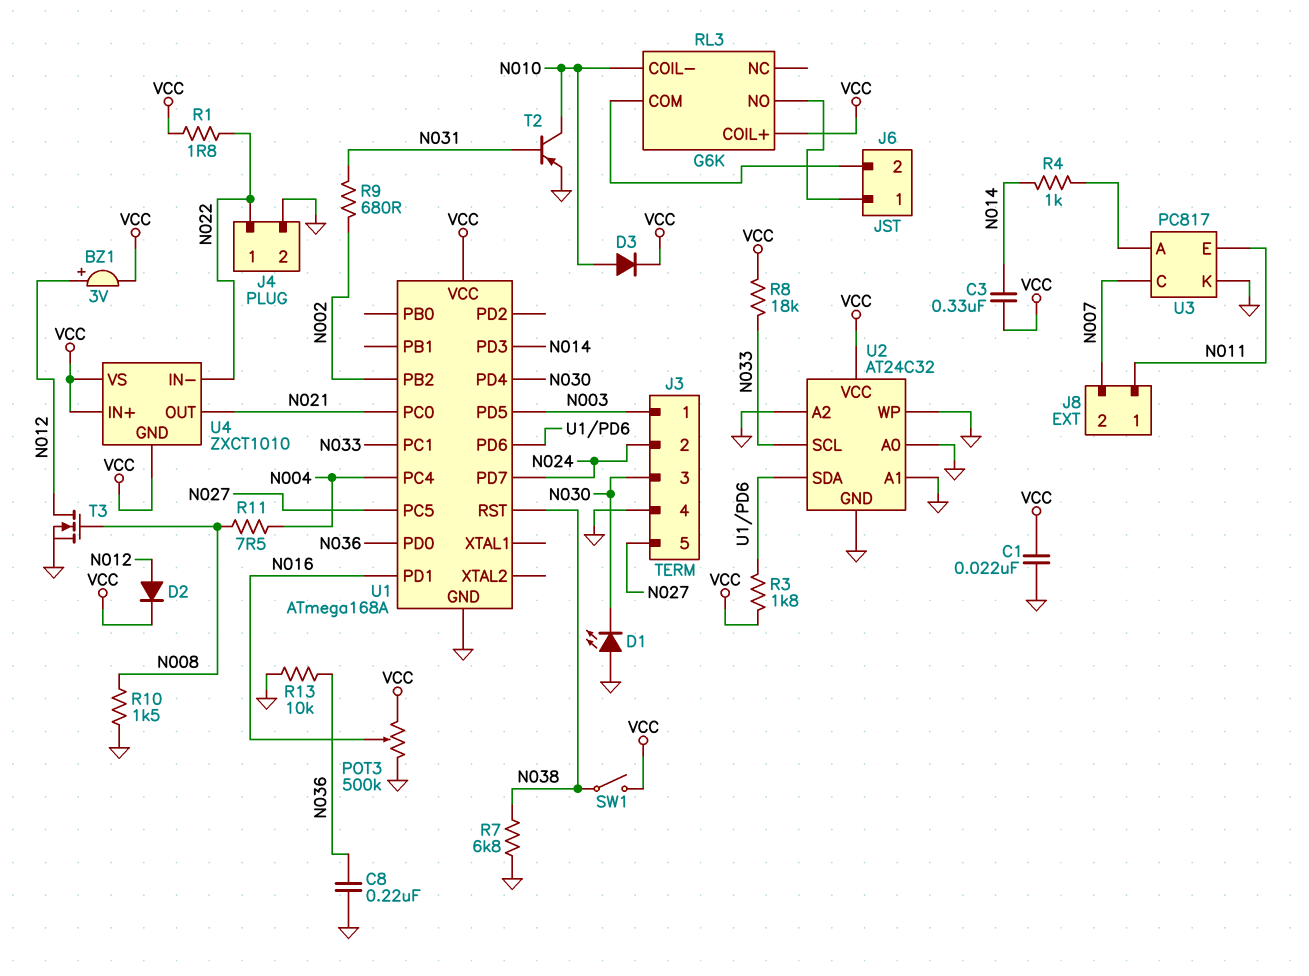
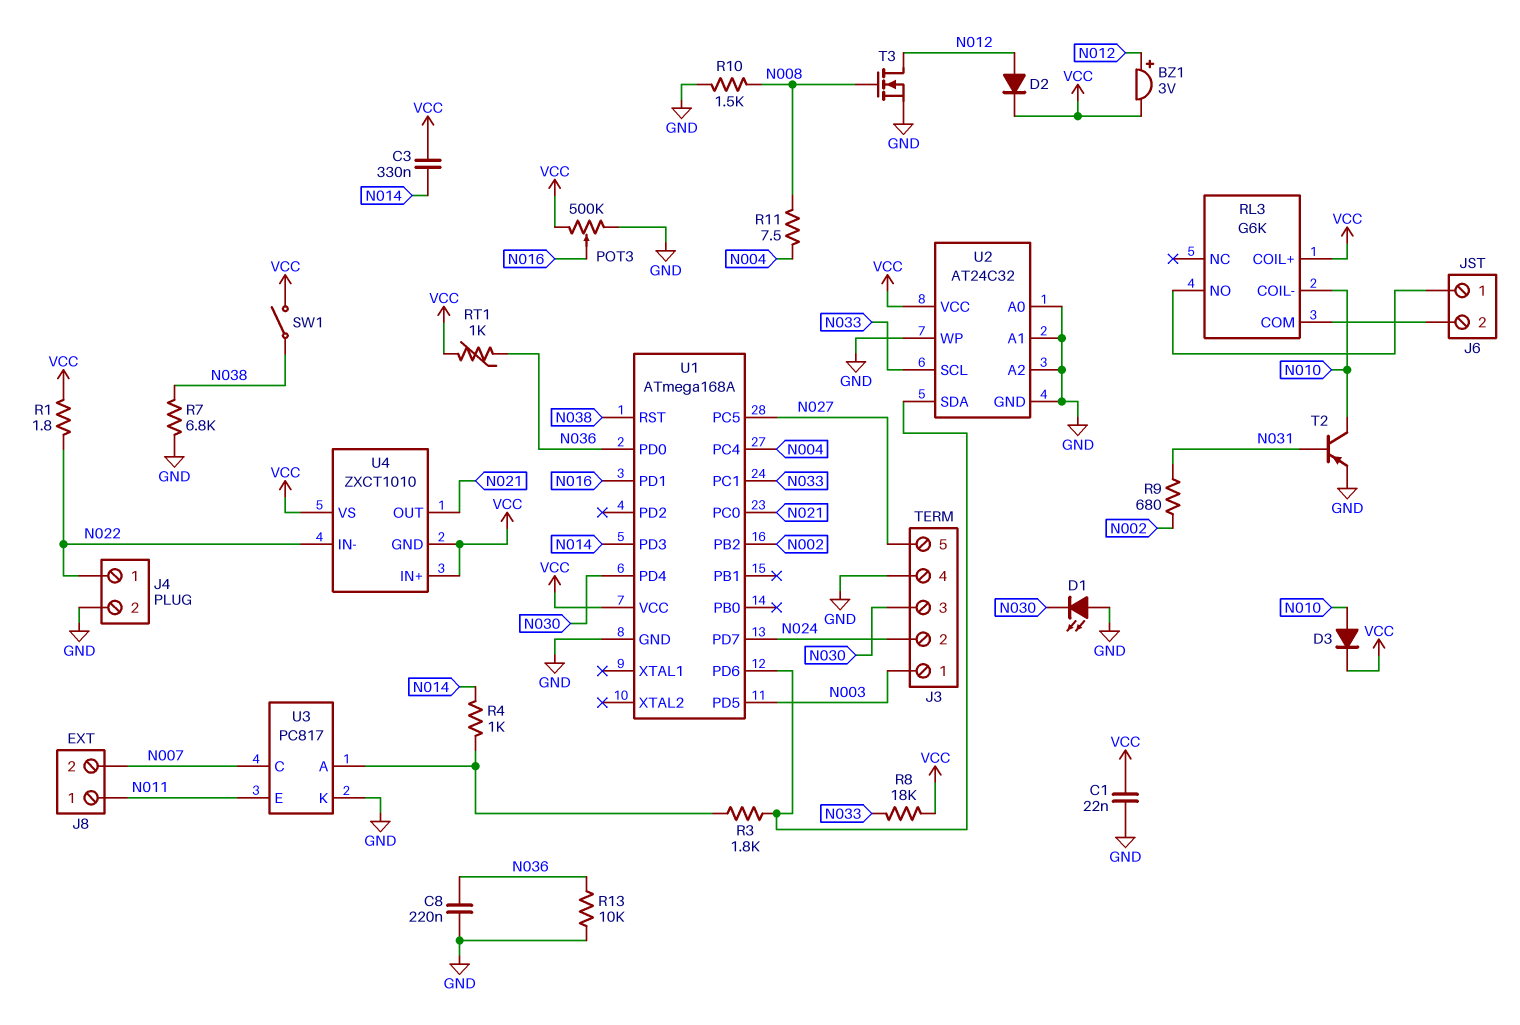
R3: 1.8k (U1/PD6, VCC) -> 1.8k (U1/PD6, U3/A)
RT1: none -> 1k (N036, VCC)

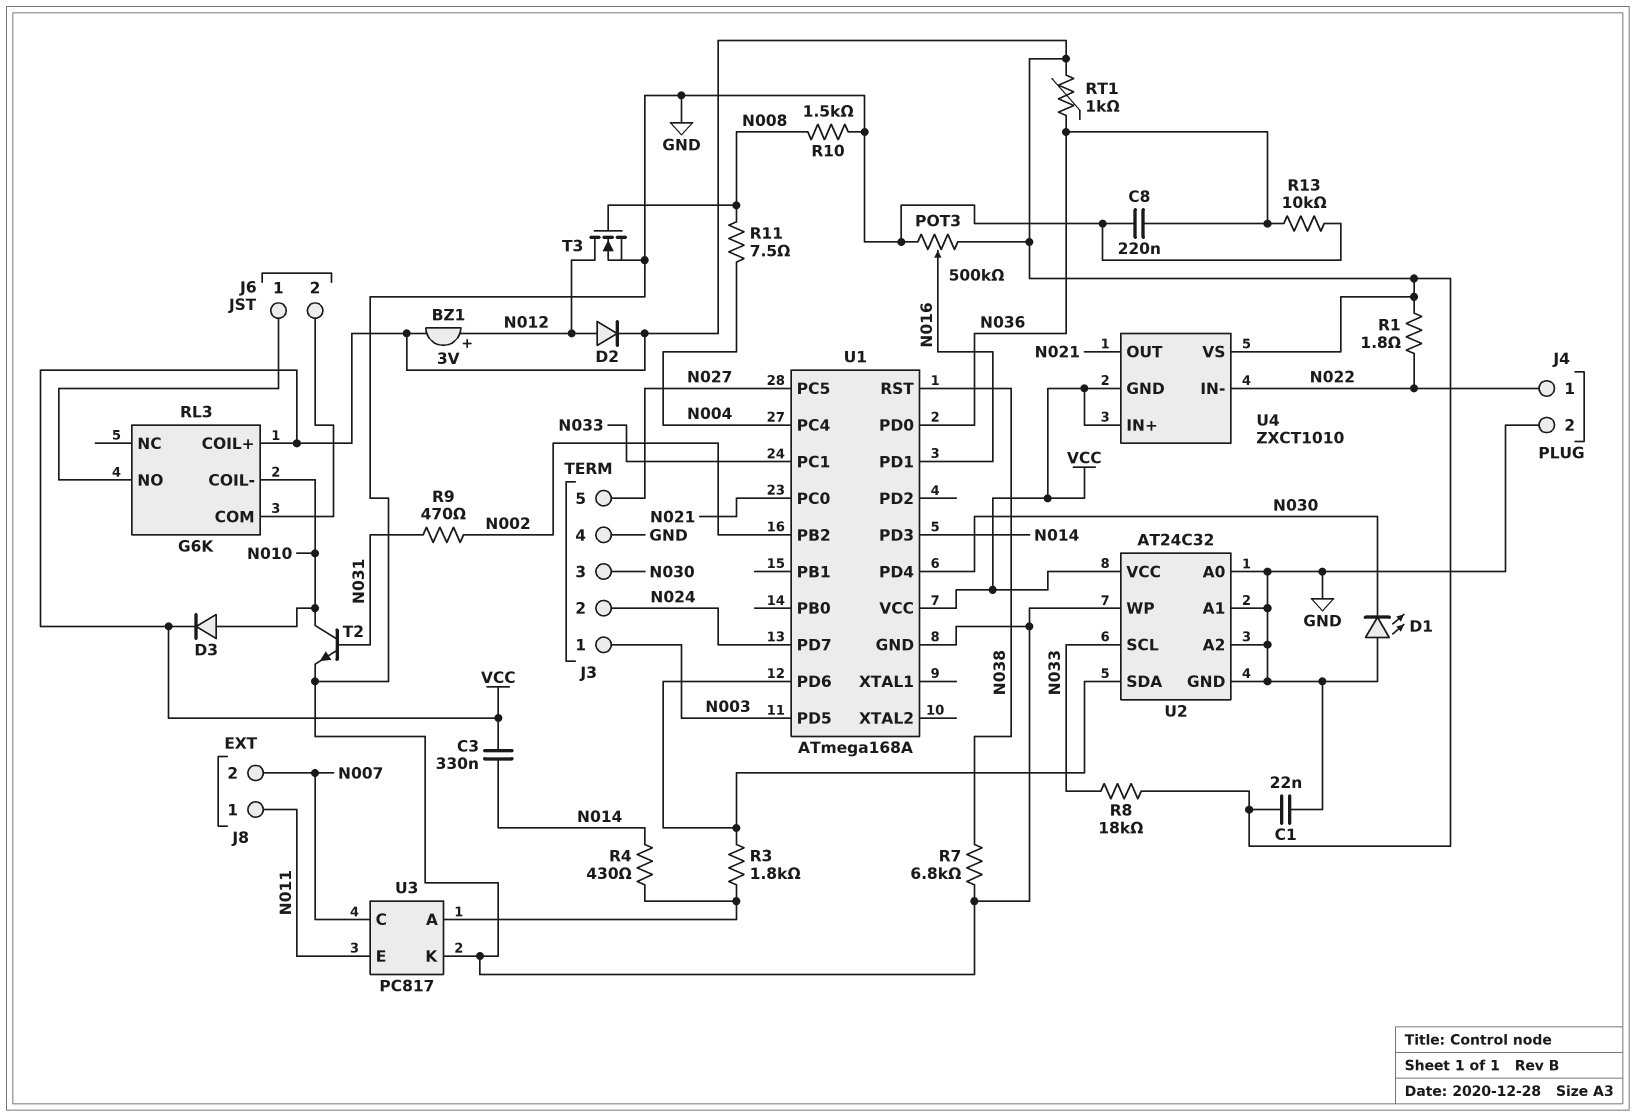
R4: 1k (N014, U3/A) -> 430 (N014, U3/A)
R9: 680 (N002, N031) -> 470 (N002, N031)
SW1: switch (N038, VCC) -> none
T2: PNP (B N031, C N010, E GND) -> NPN (B N031, C N010, E GND)

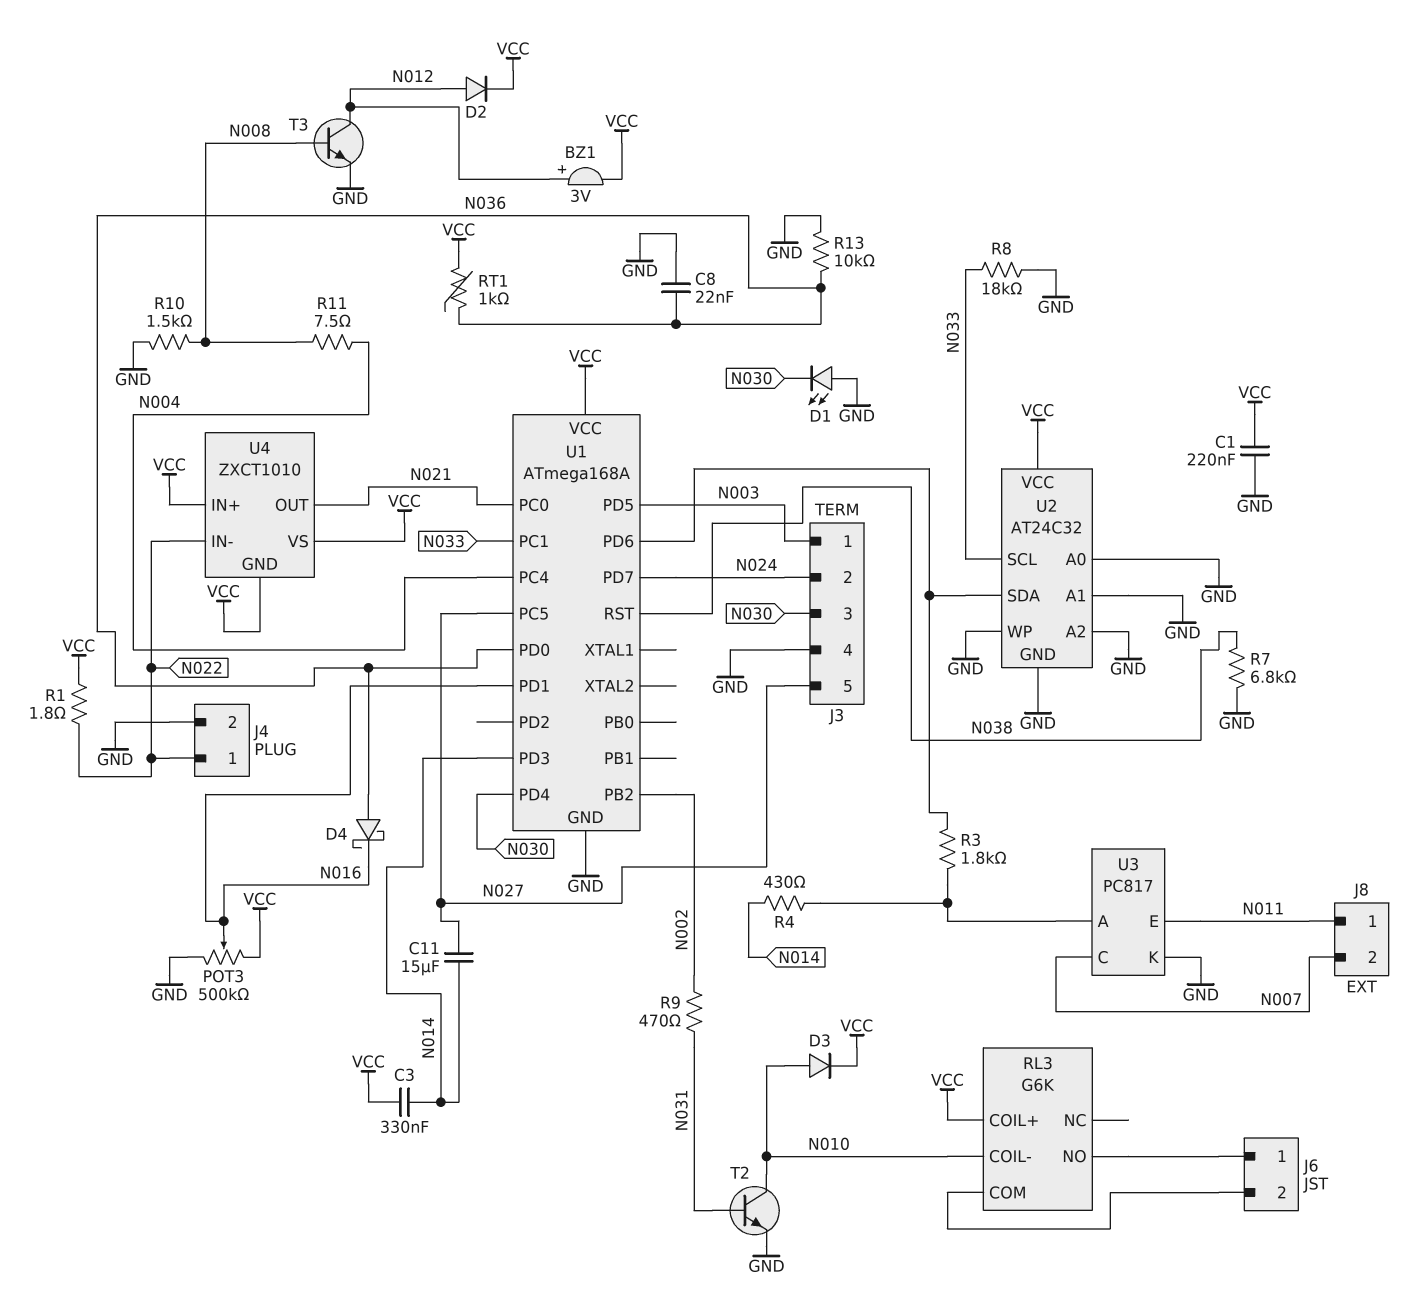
C1: 22nF (GND, VCC) -> 220nF (GND, VCC)
C8: 220nF (GND, N036) -> 22nF (GND, N036)
C11: none -> 15uF (N014, N027)
D4: none -> schottky (A N036, K N016)
R8: 18k (N033, VCC) -> 18k (GND, N033)
T3: NMOS (G N008, D N012, S GND) -> NPN (B N008, C N012, E GND)

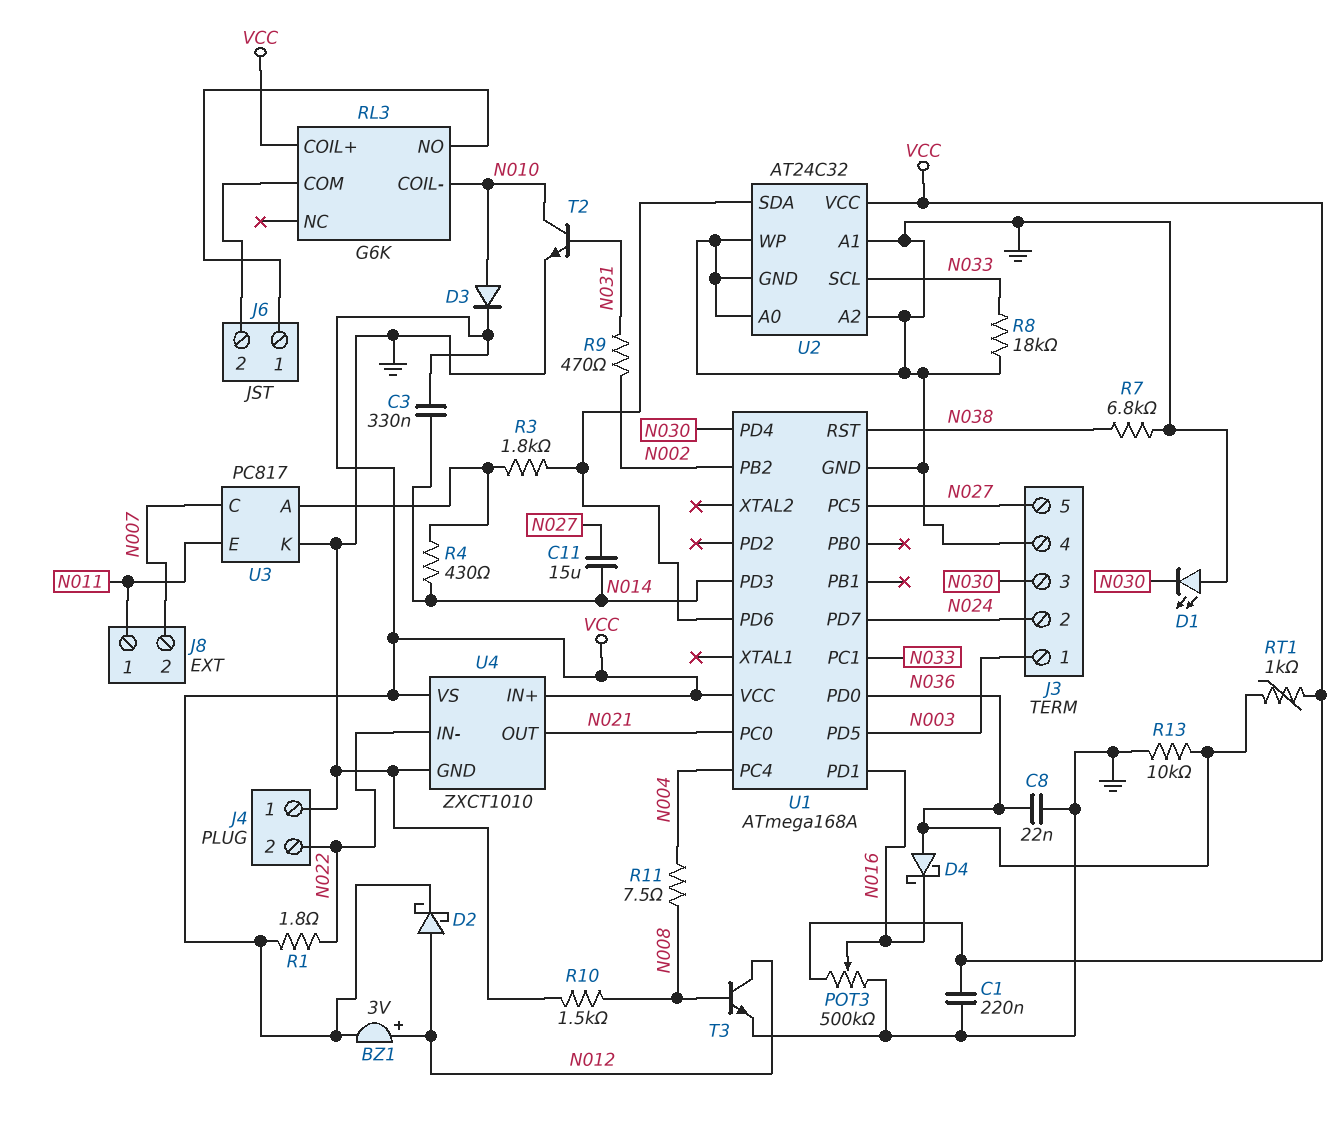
D2: diode (A N012, K VCC) -> schottky (A N012, K VCC)
J4 pin 1: N022 -> GND
J4 pin 2: GND -> N022
U4 pin GND: VCC -> GND

